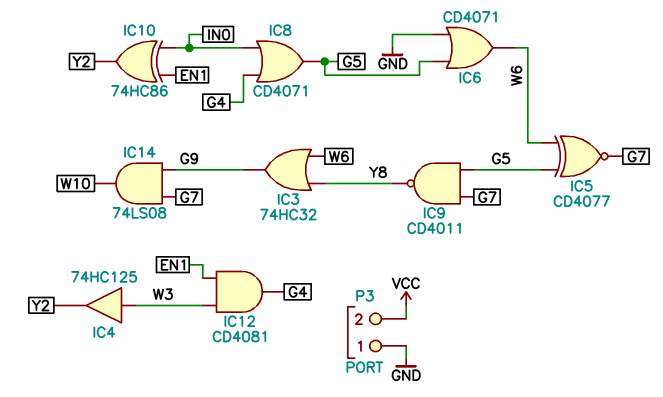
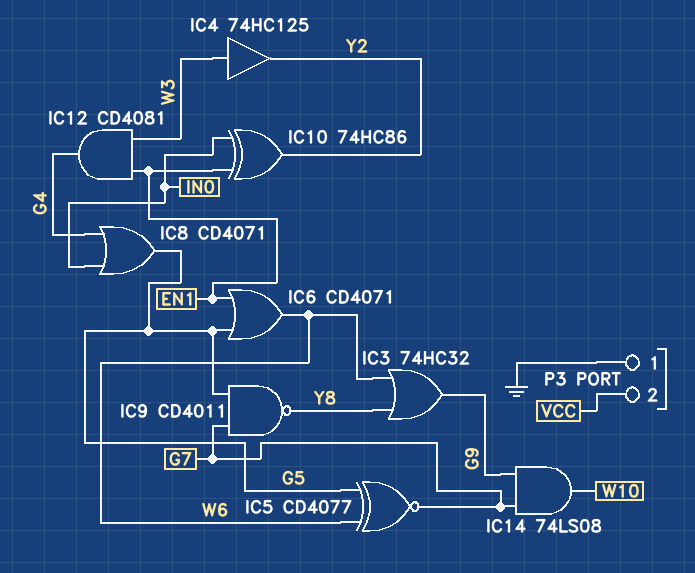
IC6: OR CD4071 (in G5, in GND, out W6) -> OR CD4071 (in EN1, in G5, out W6)

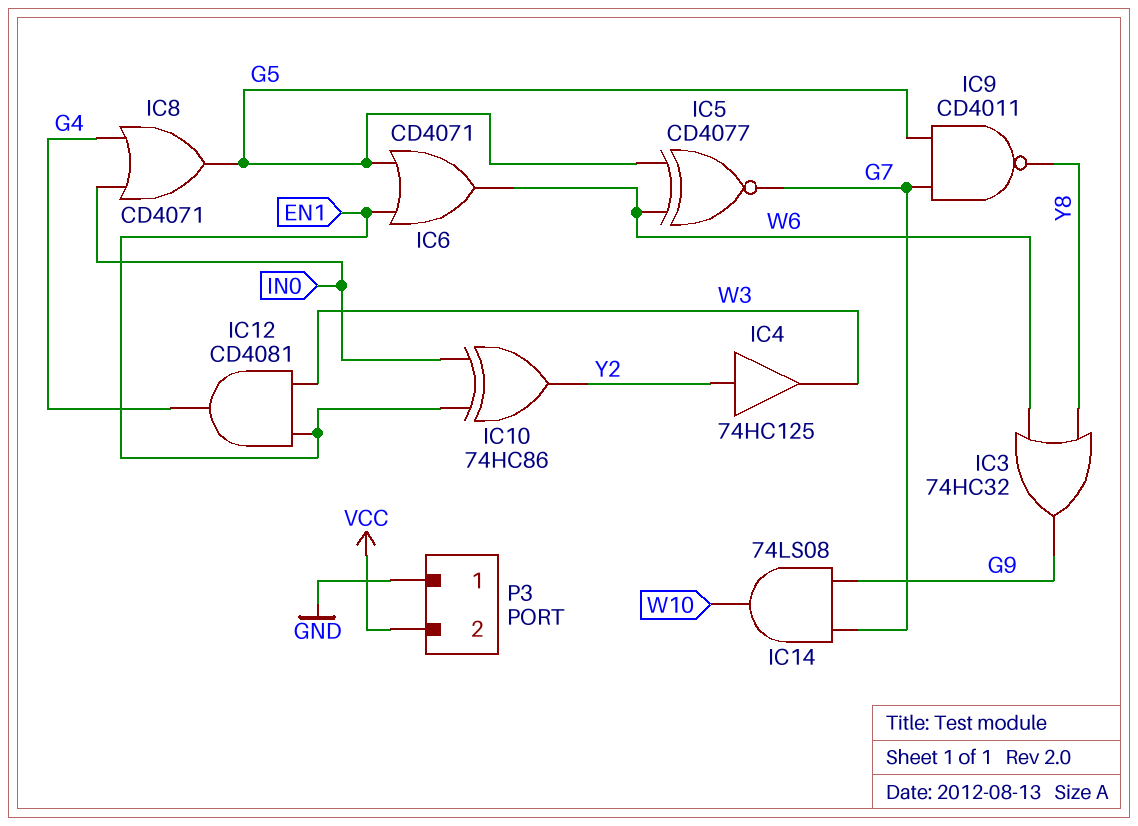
IC4: buffer 74HC125 (in W3, out Y2) -> buffer 74HC125 (in Y2, out W3)

